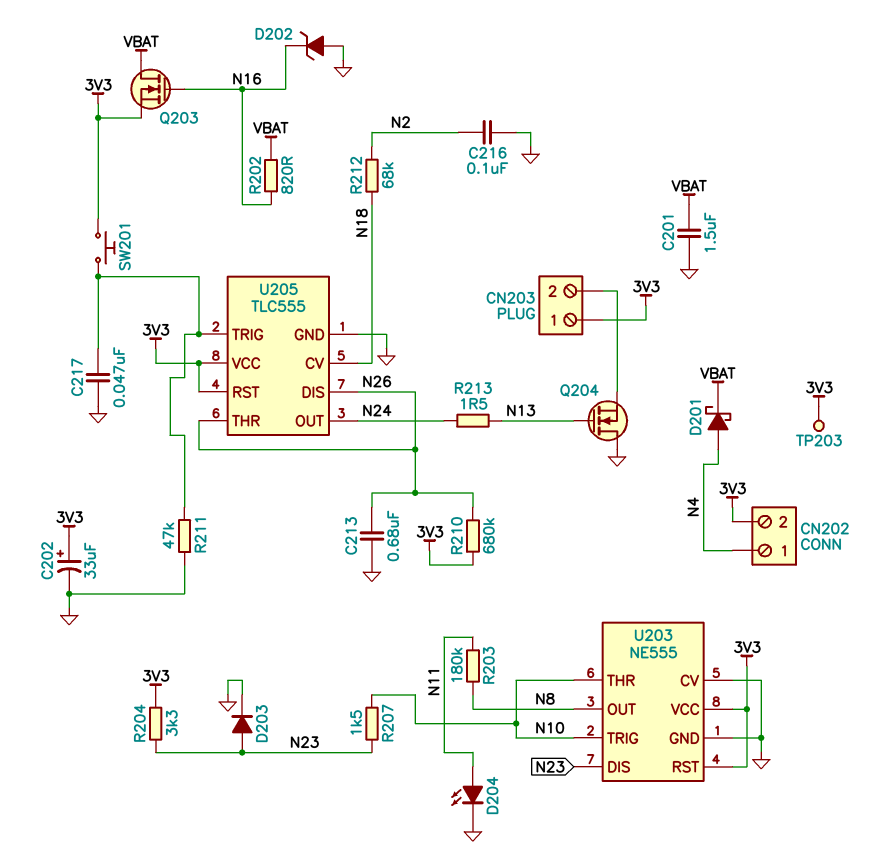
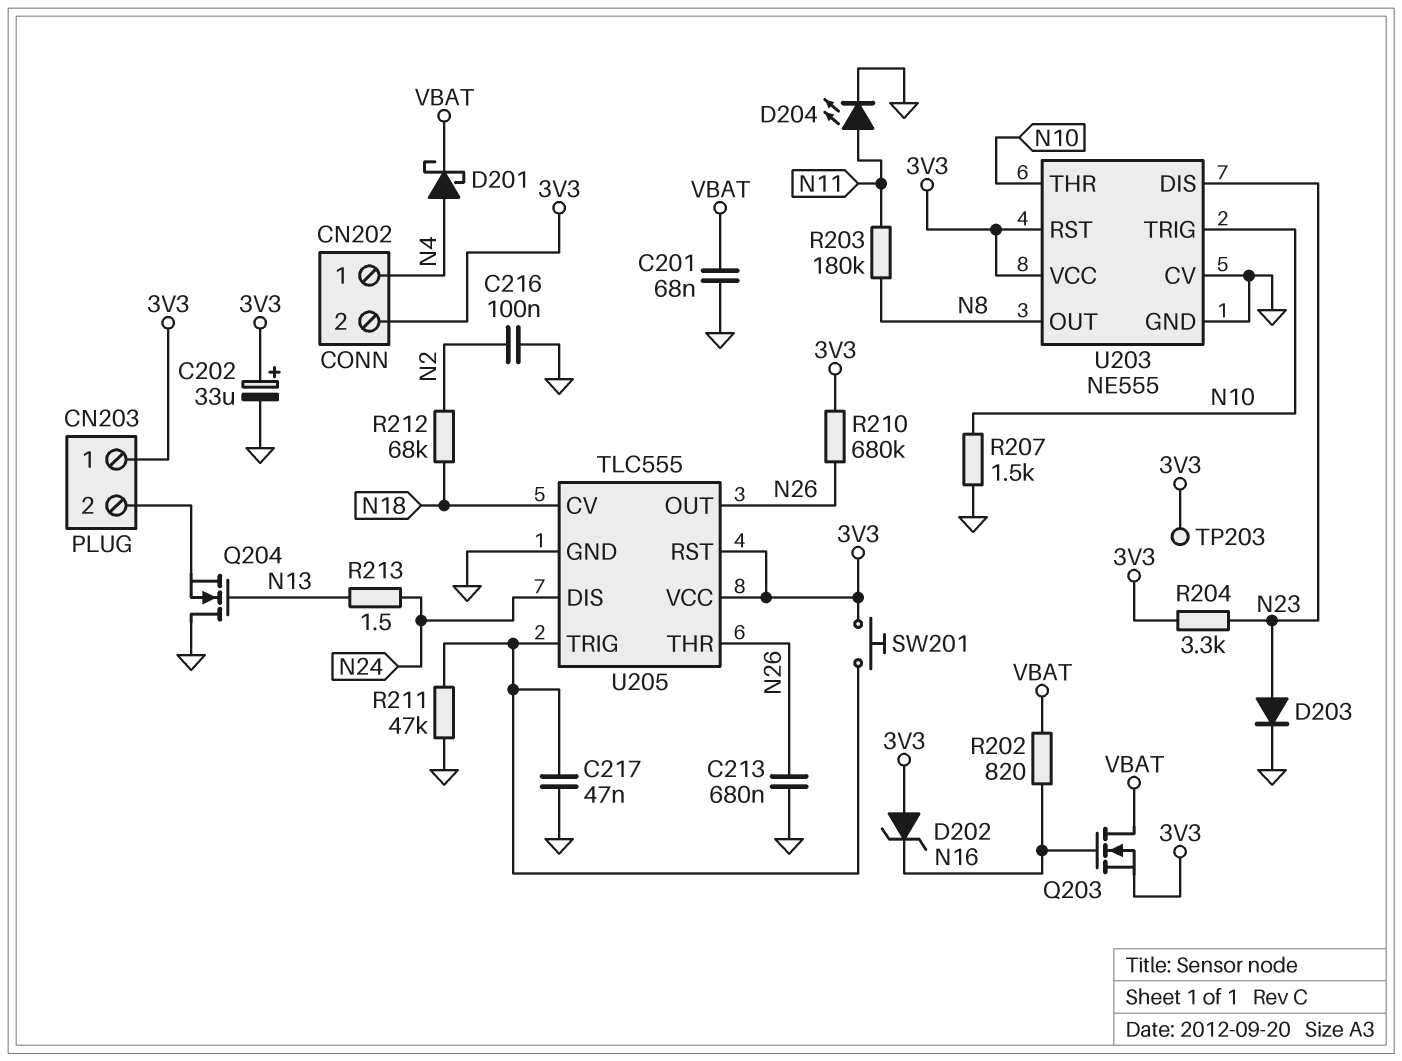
C201: 1.5uF (GND, VBAT) -> 68nF (GND, VBAT)
D202: zener (A GND, K N16) -> zener (A 3V3, K N16)
R207: 1.5k (N10, N23) -> 1.5k (GND, N10)
U205 pin DIS: N26 -> N24
U205 pin OUT: N24 -> N26

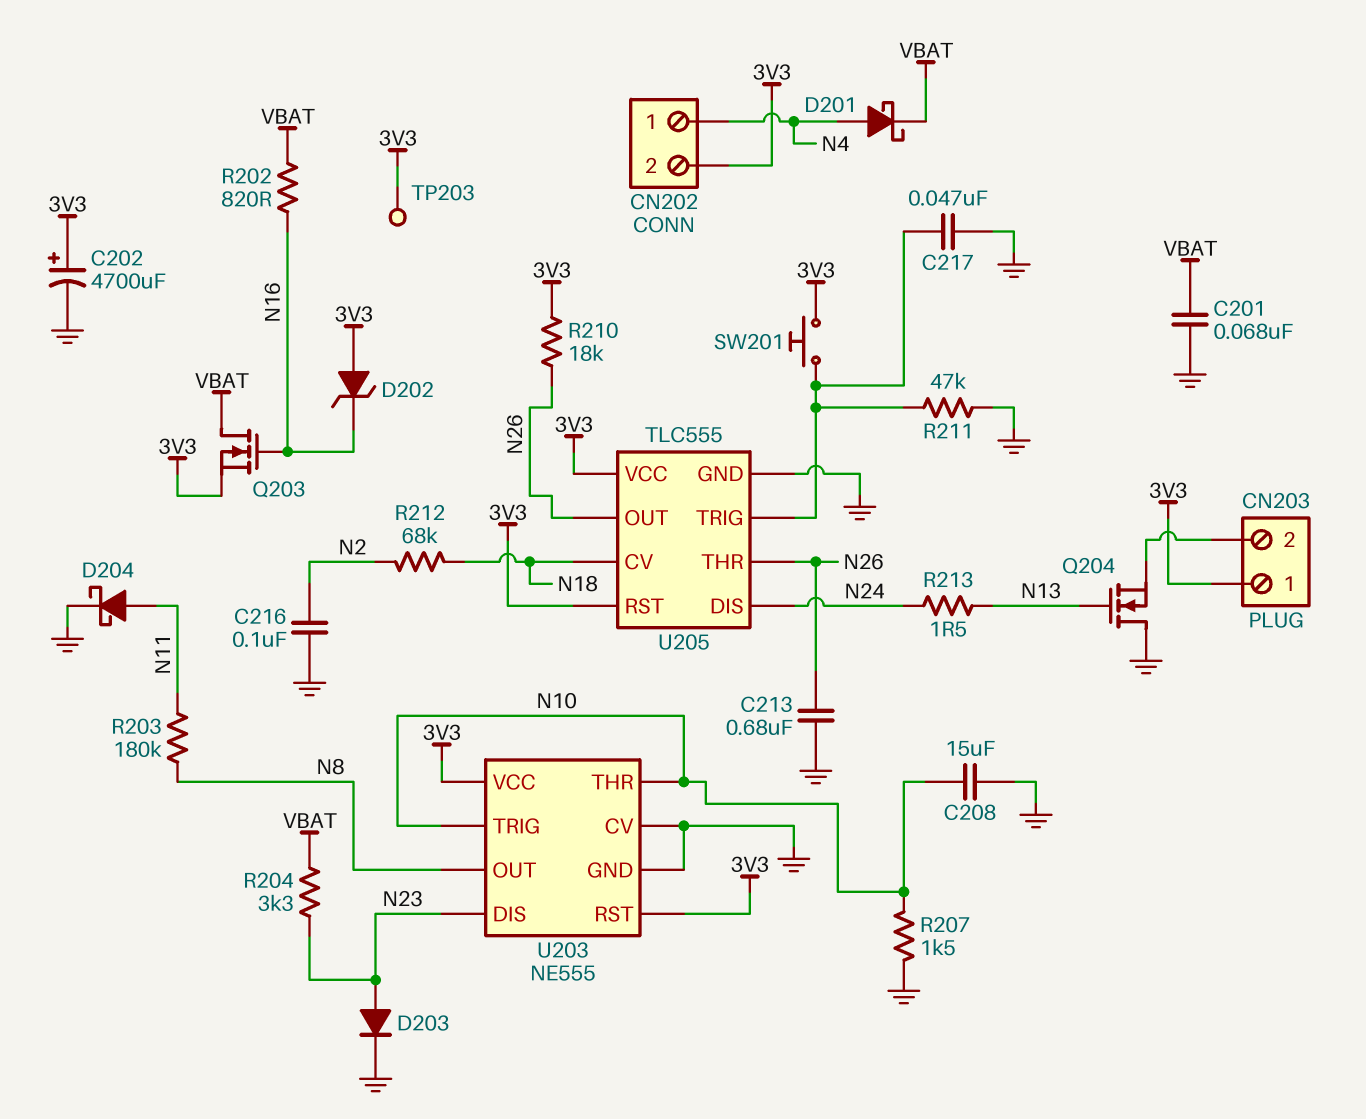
C202: 33uF (plus 3V3, minus GND) -> 4700uF (plus 3V3, minus GND)
C208: none -> 15uF (GND, N10)
D204: LED (A N11, K GND) -> schottky (A N11, K GND)
R204: 3.3k (3V3, N23) -> 3.3k (N23, VBAT)
R210: 680k (3V3, N26) -> 18k (3V3, N26)

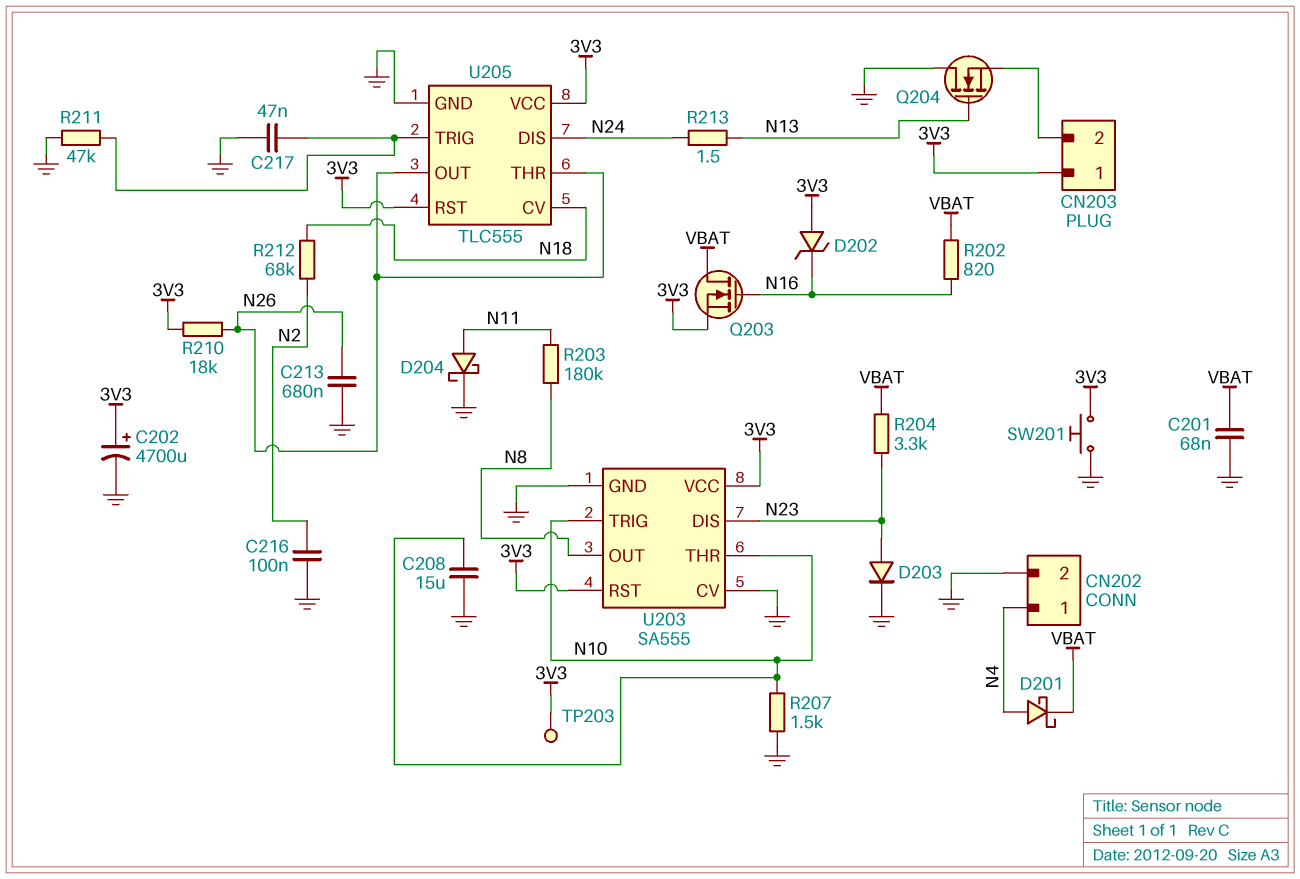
CN202 pin 2: 3V3 -> GND
SW201: button (3V3, U205/TRIG) -> button (3V3, GND)
U203: NE555 -> SA555

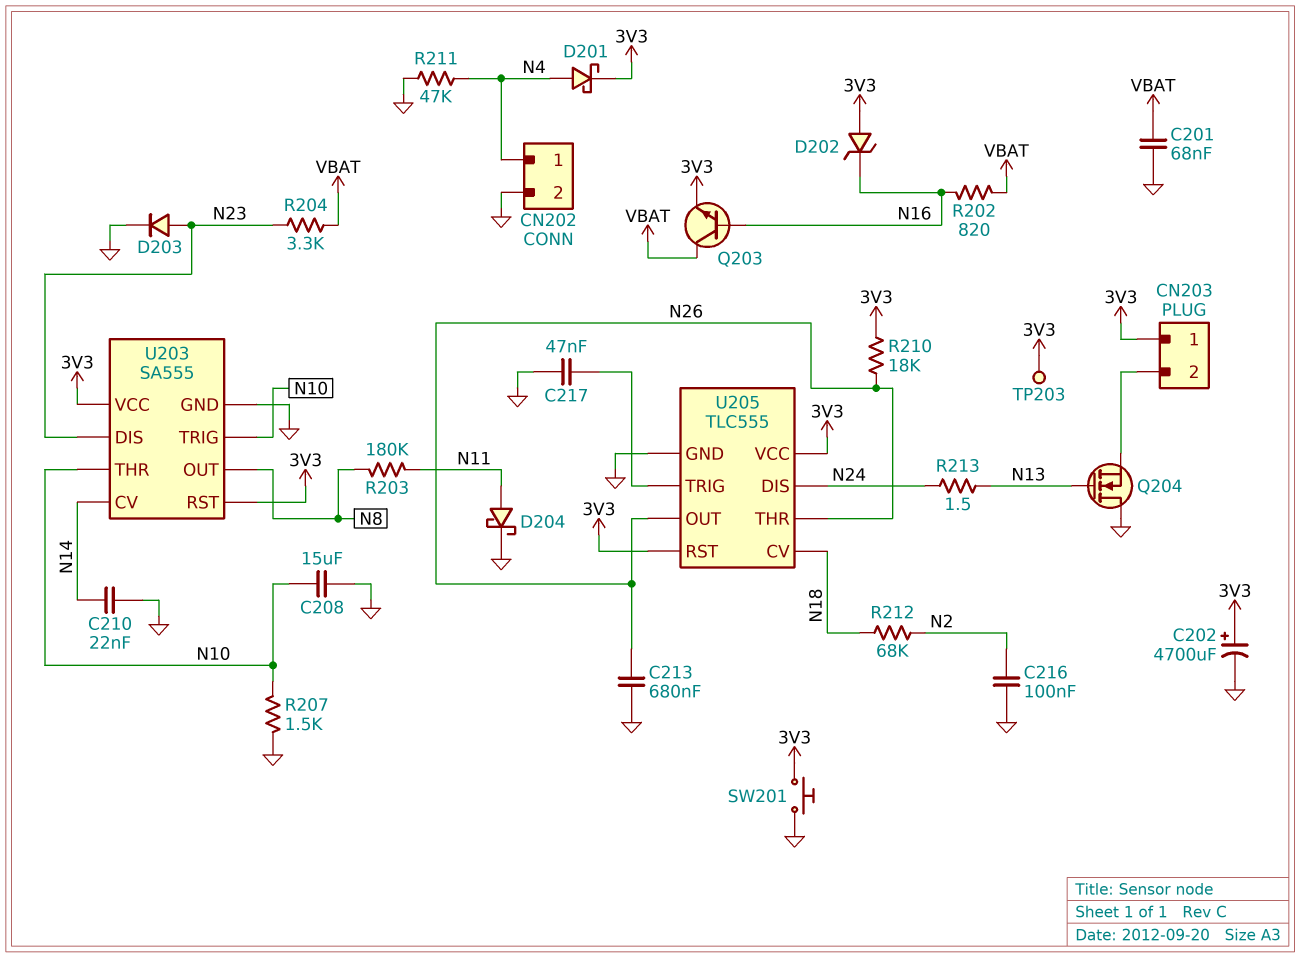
C210: none -> 22nF (GND, N14)
D201: schottky (A N4, K VBAT) -> schottky (A N4, K 3V3)
Q203: NMOS (G N16, D VBAT, S 3V3) -> NPN (B N16, C VBAT, E 3V3)
R211: 47k (GND, U205/TRIG) -> 47k (GND, N4)
U203 pin CV: GND -> N14

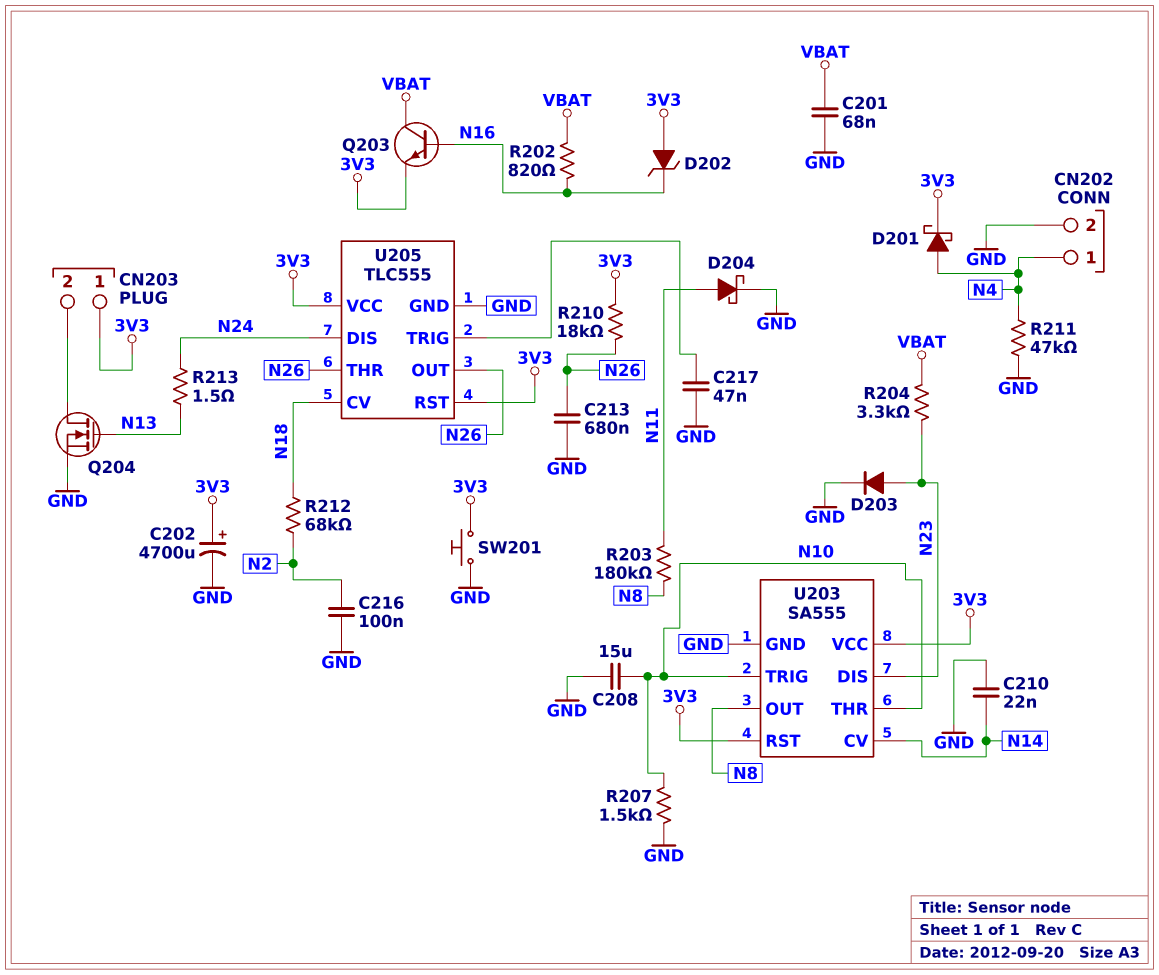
Q204: NMOS (G N13, D GND, S CN203/2) -> NMOS (G N13, D CN203/2, S GND)
TP203: test point (3V3) -> none

